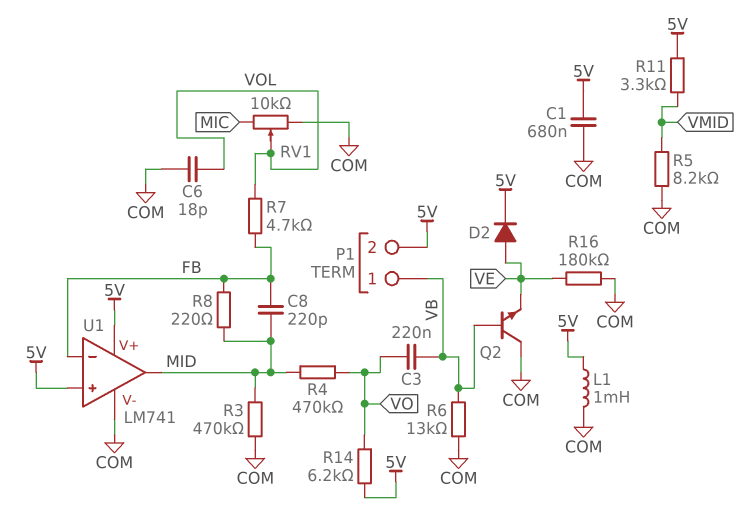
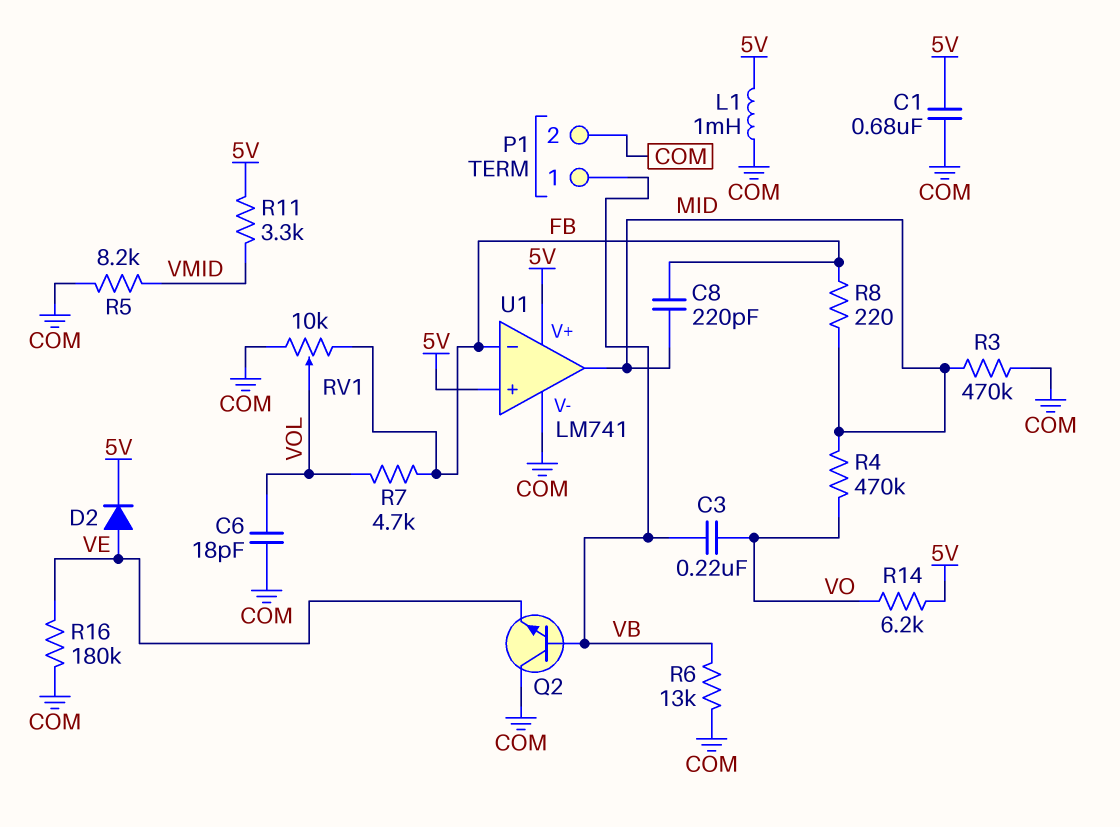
P1 pin 2: 5V -> COM
RV1: 10k (COM, MIC, wiper VOL) -> 10k (COM, FB, wiper VOL)

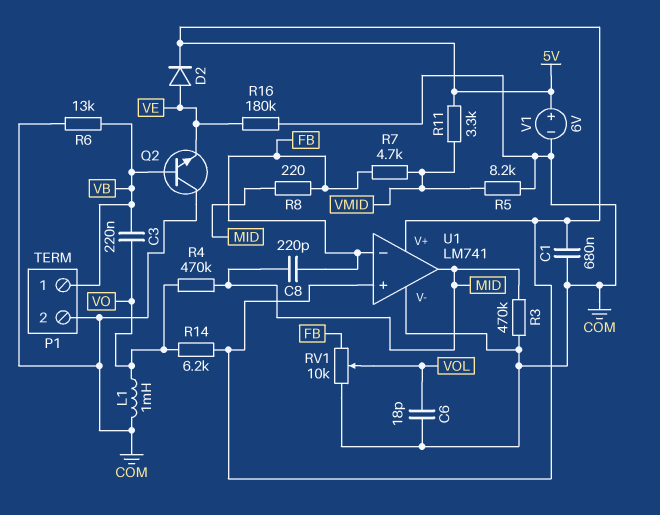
L1: 1mH (5V, COM) -> 1mH (COM, VO)
R7: 4.7k (FB, VOL) -> 4.7k (FB, VMID)
V1: none -> 6V (plus 5V, minus COM)

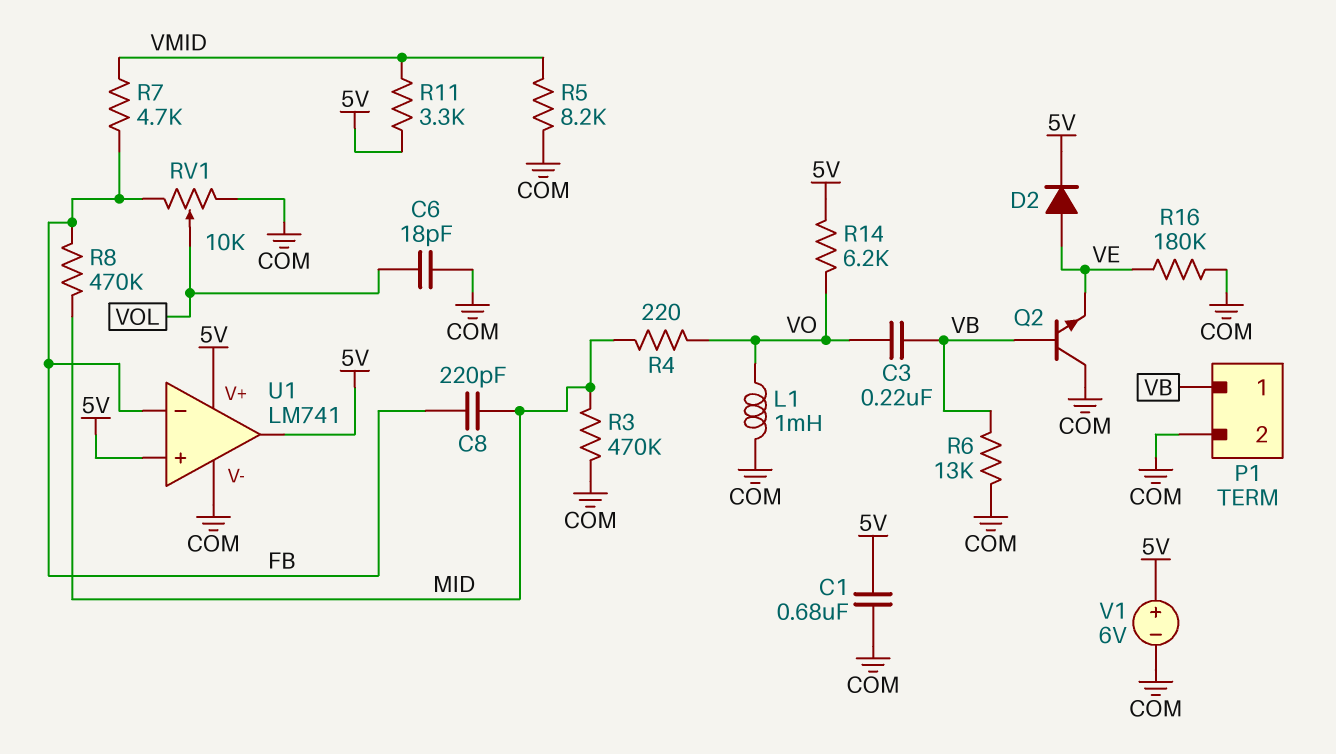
R4: 470k (MID, VO) -> 220 (MID, VO)
R8: 220 (FB, MID) -> 470k (FB, MID)
U1 pin out: MID -> 5V

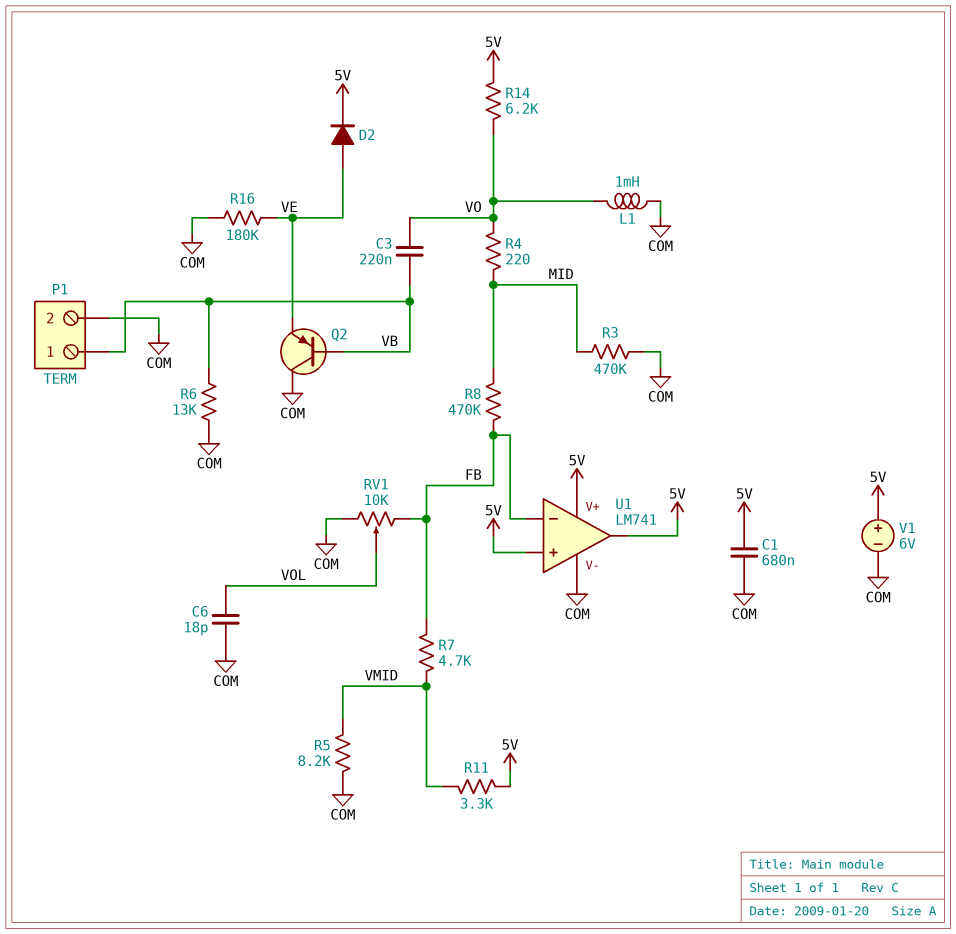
C8: 220pF (FB, MID) -> none
Q2: NPN (B VB, C COM, E VE) -> PNP (B VB, C COM, E VE)

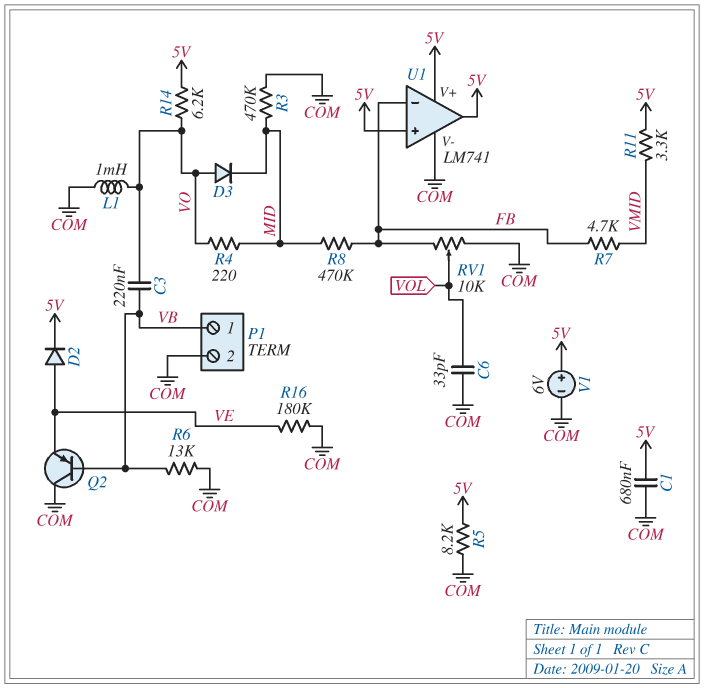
C6: 18pF (COM, VOL) -> 33pF (COM, VOL)
D3: none -> diode (A VO, K MID)
R5: 8.2k (COM, VMID) -> 8.2k (5V, COM)

